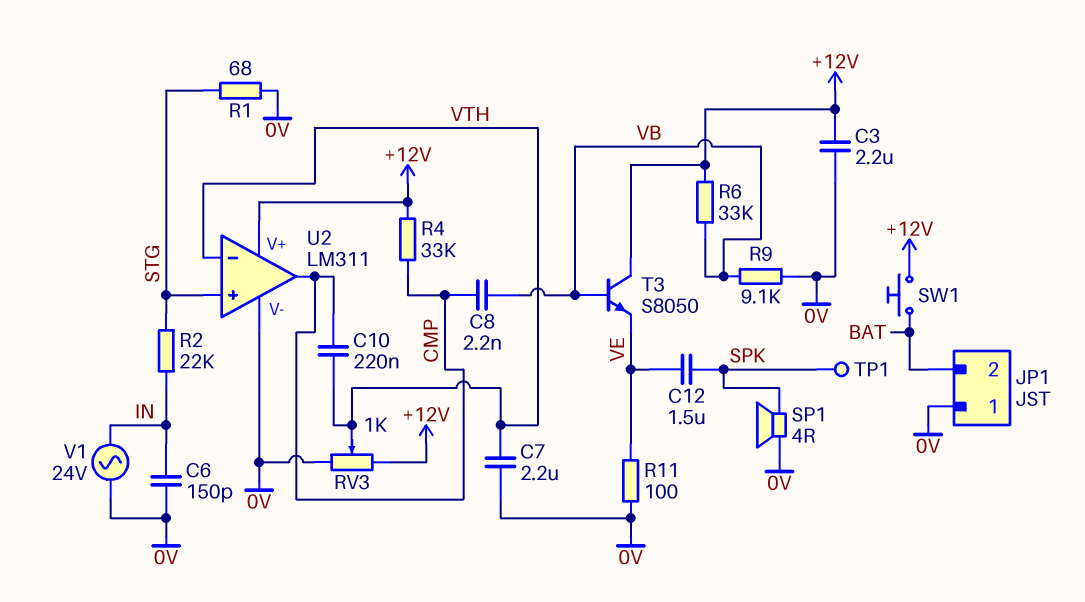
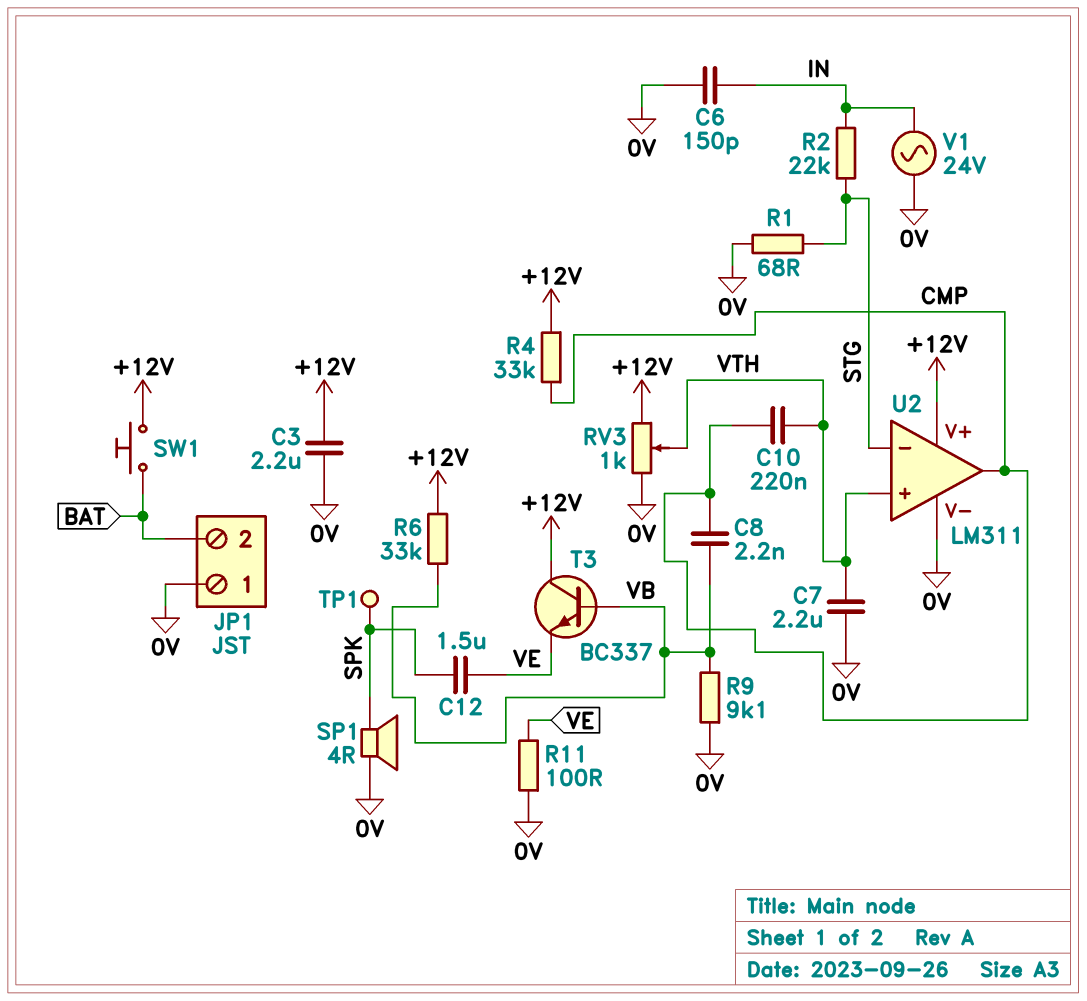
T3: NPN S8050 (B VB, C +12V, E VE) -> NPN BC337 (B VB, C +12V, E VE)
U2 pin in+: STG -> VTH
U2 pin in-: VTH -> STG

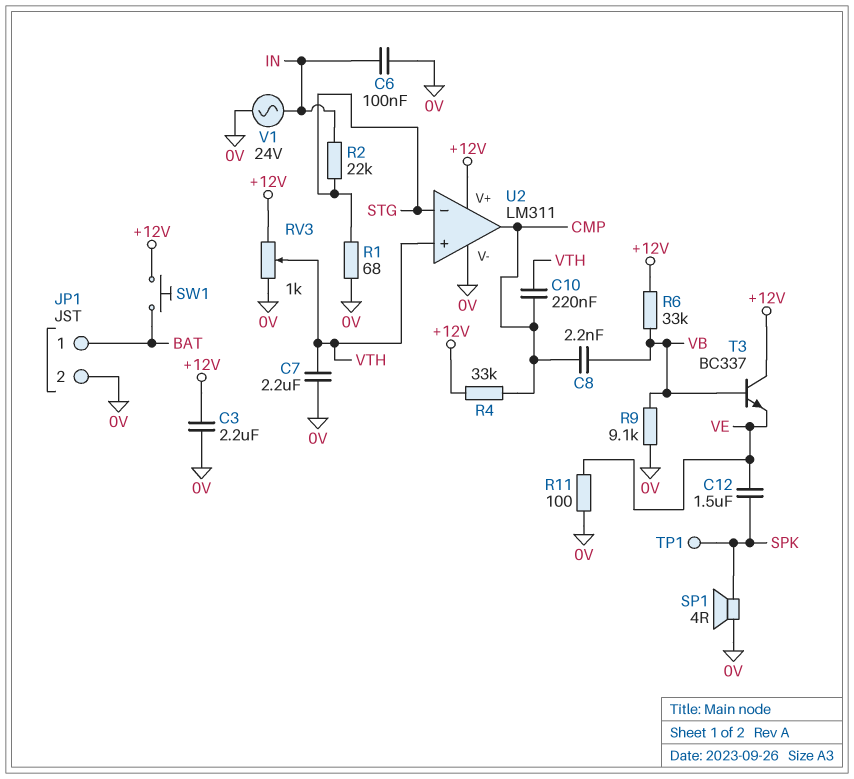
C6: 150pF (0V, IN) -> 100nF (0V, IN)
JP1 pin 1: 0V -> BAT
JP1 pin 2: BAT -> 0V

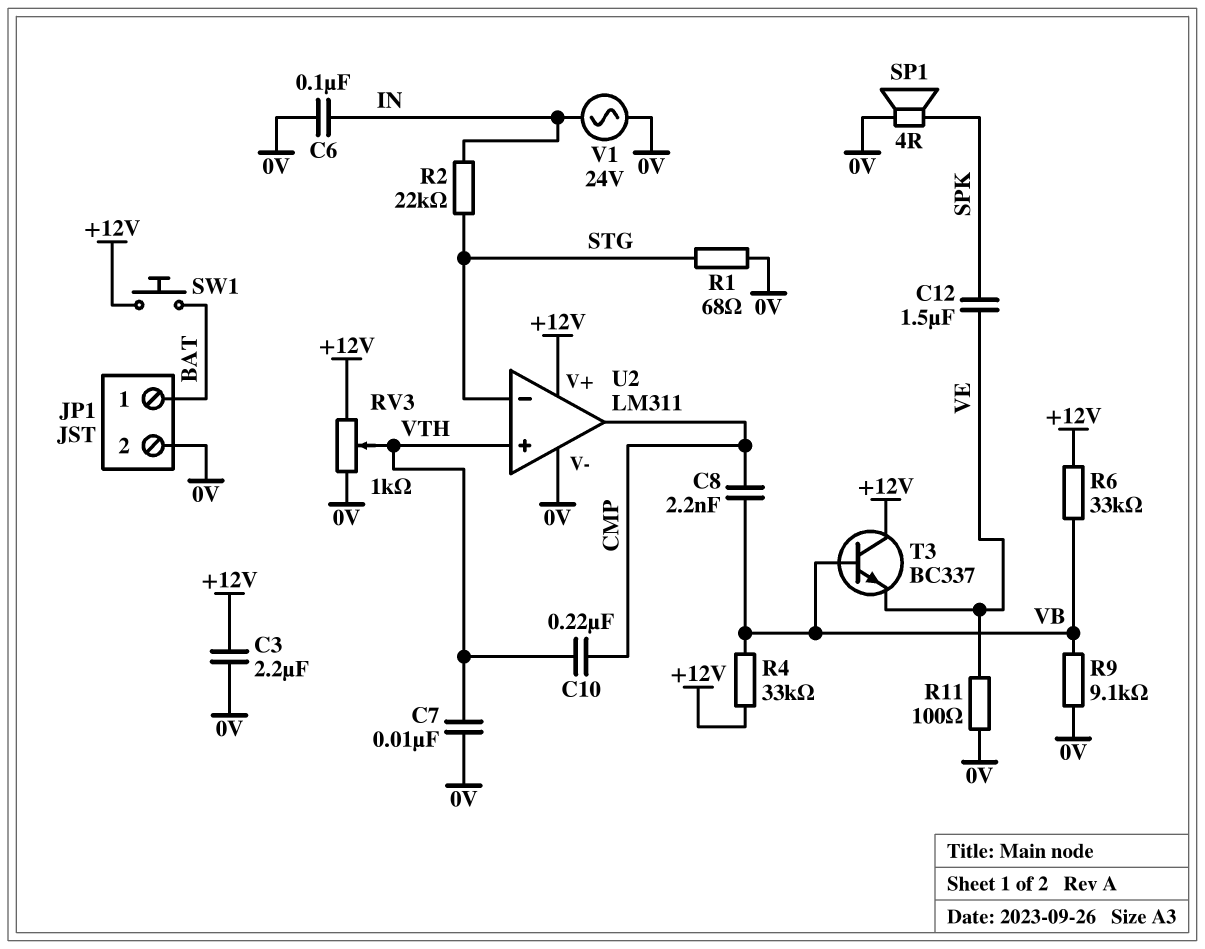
C7: 2.2uF (0V, VTH) -> 10nF (0V, VTH)
R4: 33k (+12V, CMP) -> 33k (+12V, VB)
TP1: test point (SPK) -> none

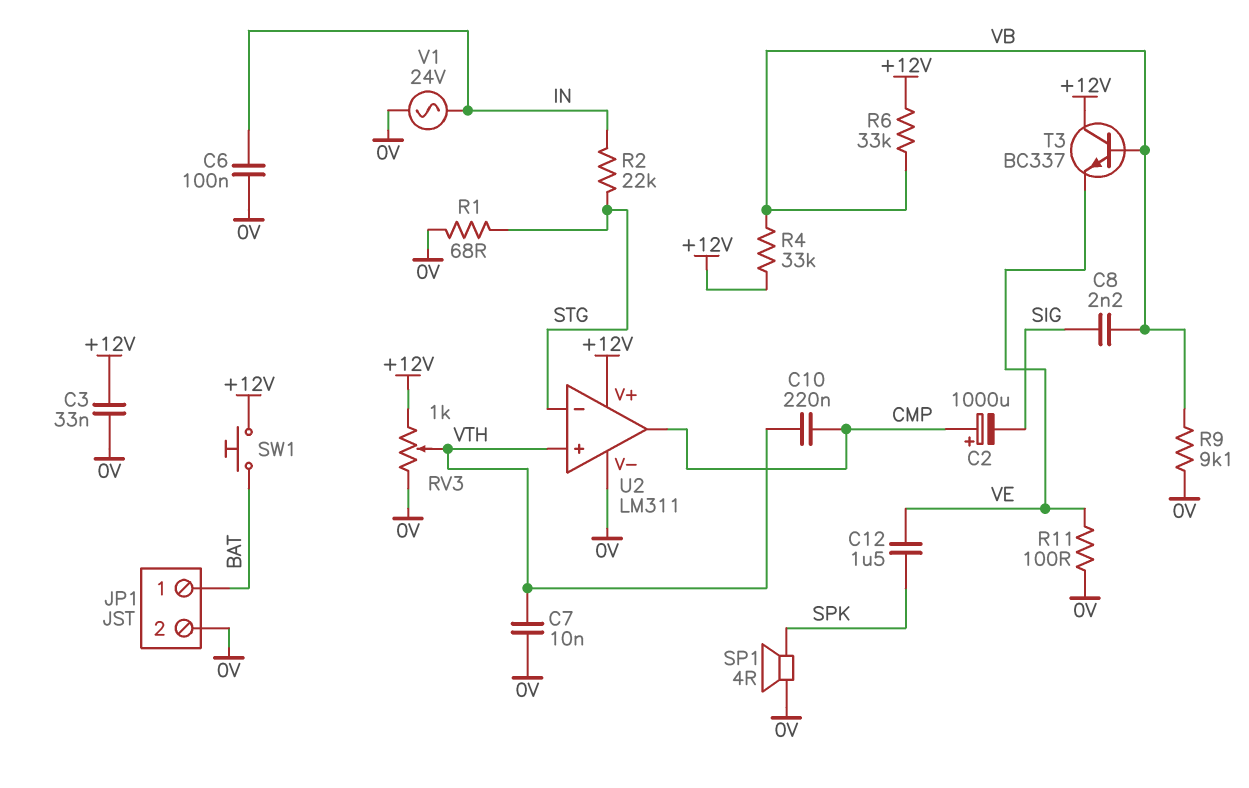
C2: none -> 1000uF (plus CMP, minus SIG)
C3: 2.2uF (+12V, 0V) -> 33nF (+12V, 0V)
C8: 2.2nF (CMP, VB) -> 2.2nF (SIG, VB)

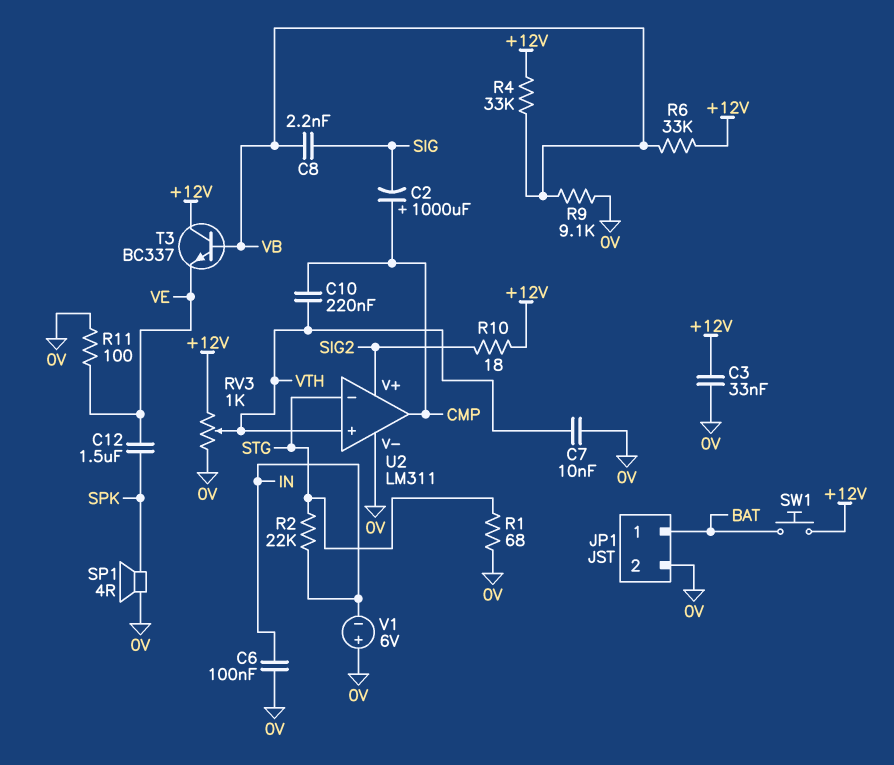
R10: none -> 18 (+12V, SIG2)
U2 pin V+: +12V -> SIG2
V1: AC 24V (0V, IN) -> 6V (plus 0V, minus IN)

